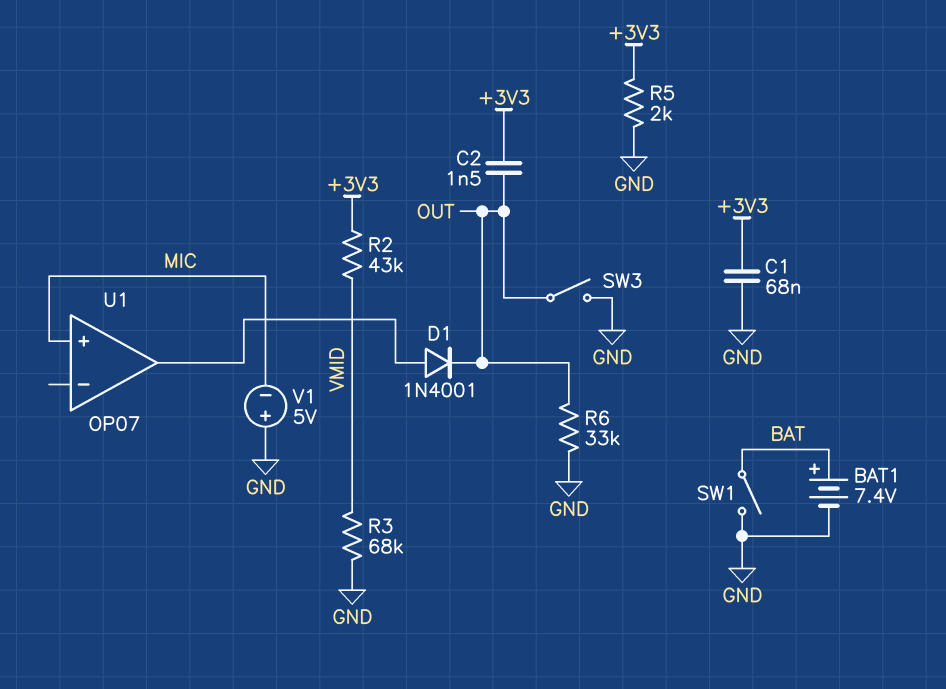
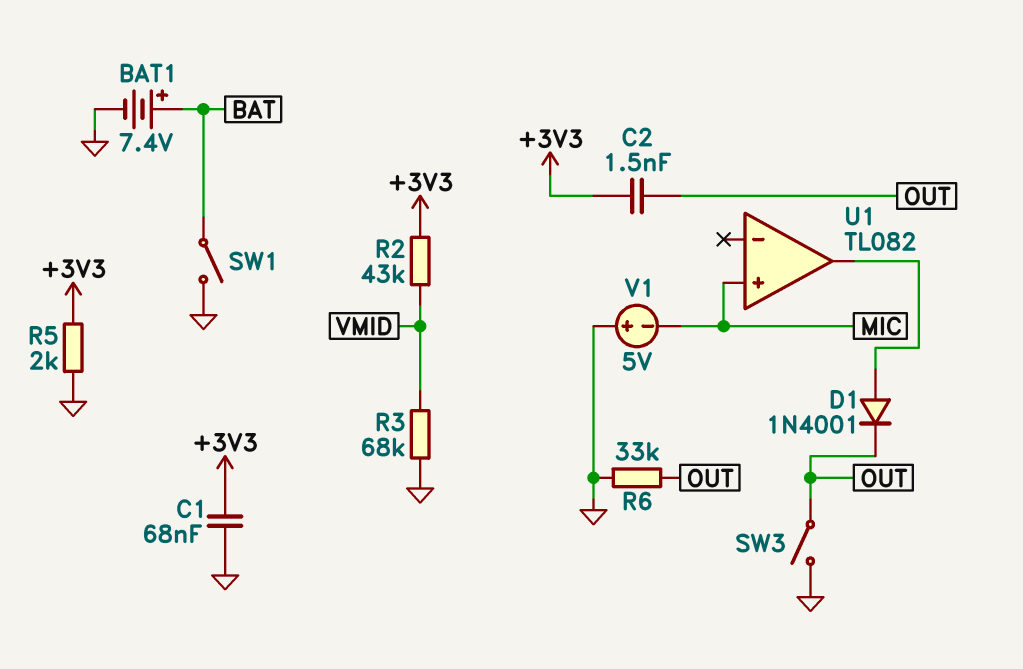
U1: OP07 -> TL082

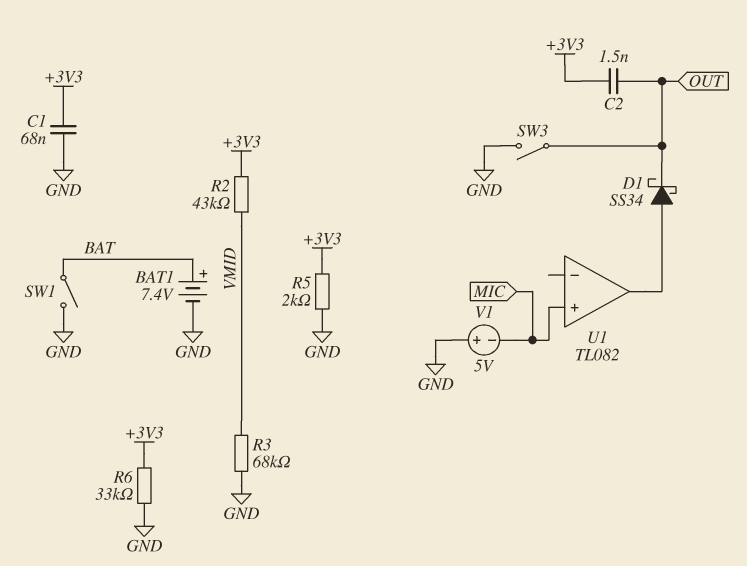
D1: diode 1N4001 (A U1/out, K OUT) -> schottky SS34 (A U1/out, K OUT)
R6: 33k (GND, OUT) -> 33k (+3V3, GND)

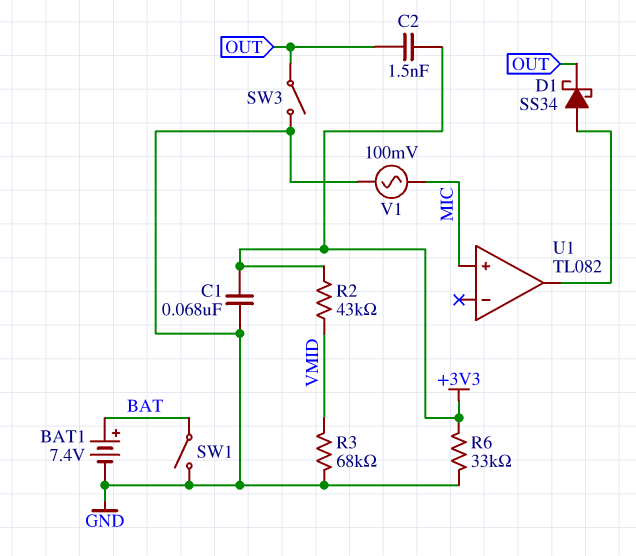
R5: 2k (+3V3, GND) -> none
V1: 5V (plus GND, minus MIC) -> AC 100mV (GND, MIC)

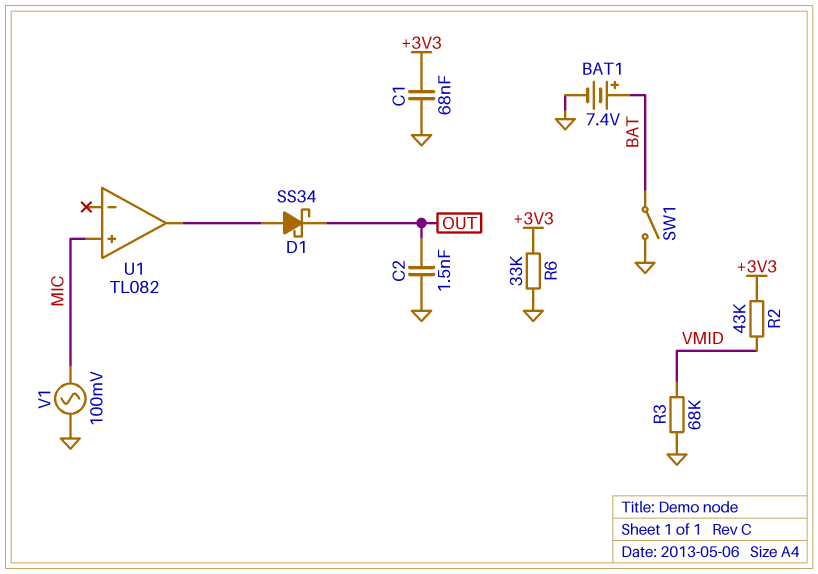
C2: 1.5nF (+3V3, OUT) -> 1.5nF (GND, OUT)
SW3: switch (GND, OUT) -> none

